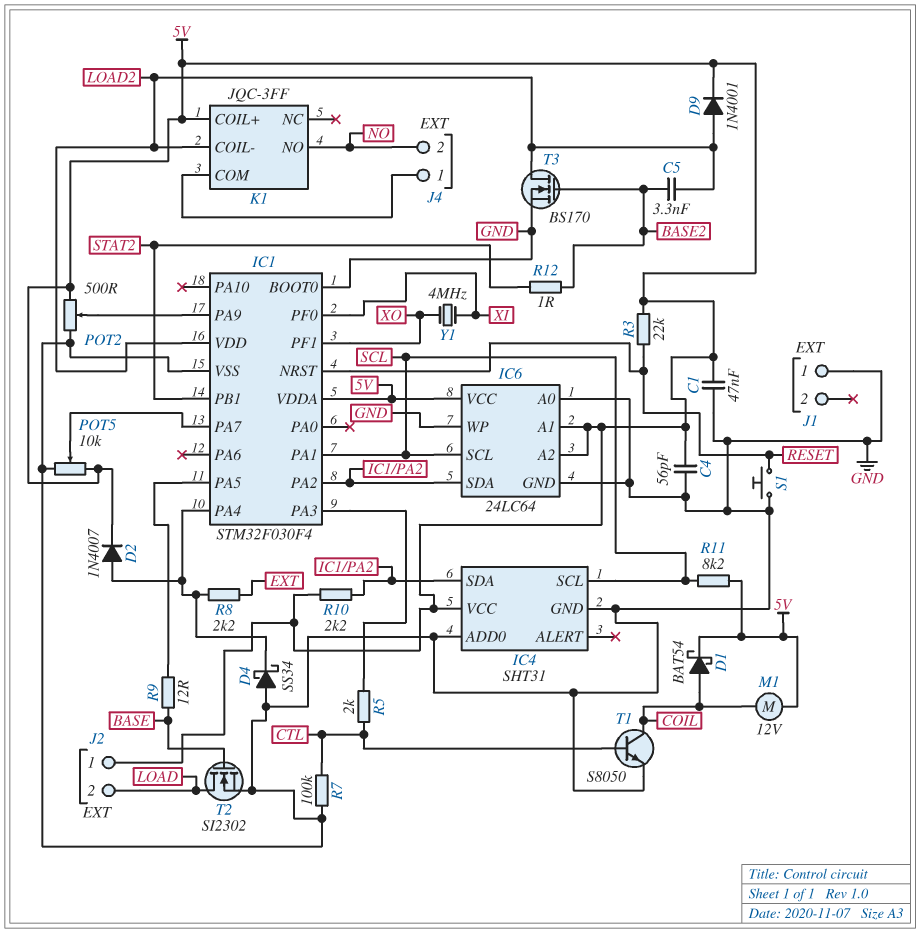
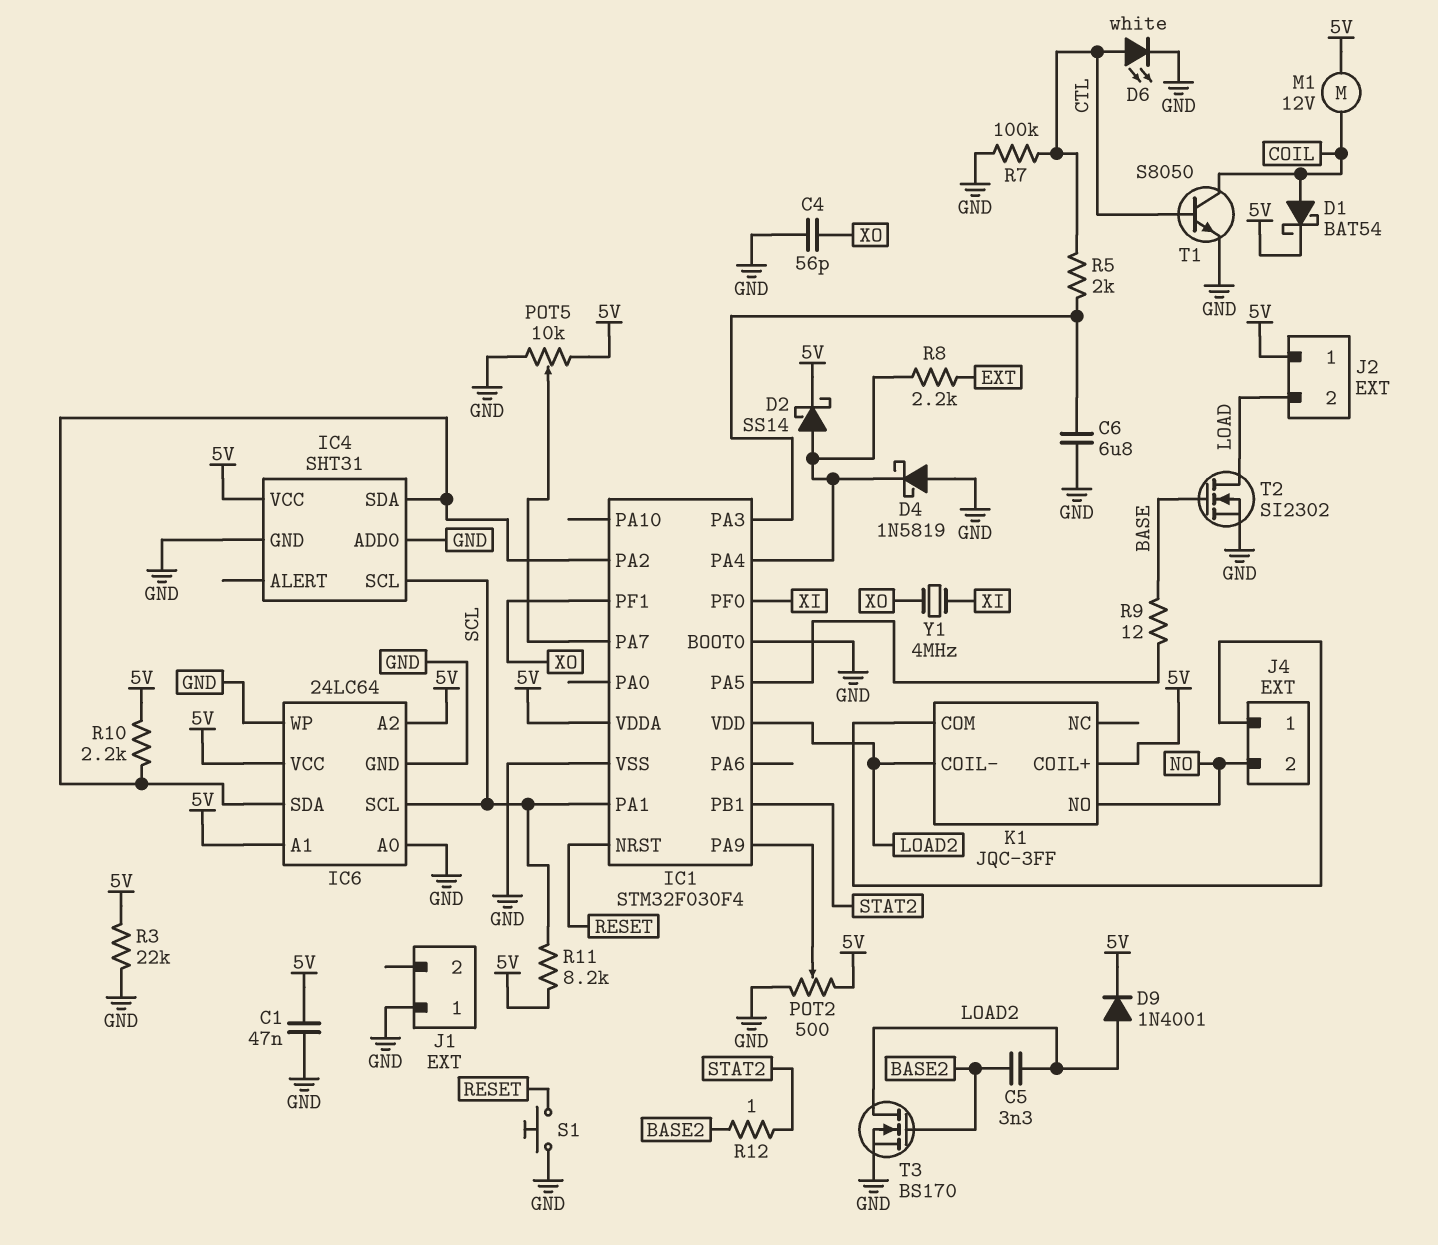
C4: 56pF (5V, GND) -> 56pF (GND, XO)
C6: none -> 6.8uF (GND, IC1/PA3)
D2: diode 1N4007 (A IC1/PA4, K 5V) -> schottky SS14 (A IC1/PA4, K 5V)
D4: schottky SS34 (A GND, K IC1/PA4) -> schottky 1N5819 (A GND, K IC1/PA4)
D6: none -> LED white (A CTL, K GND)
R3: 22k (5V, RESET) -> 22k (5V, GND)

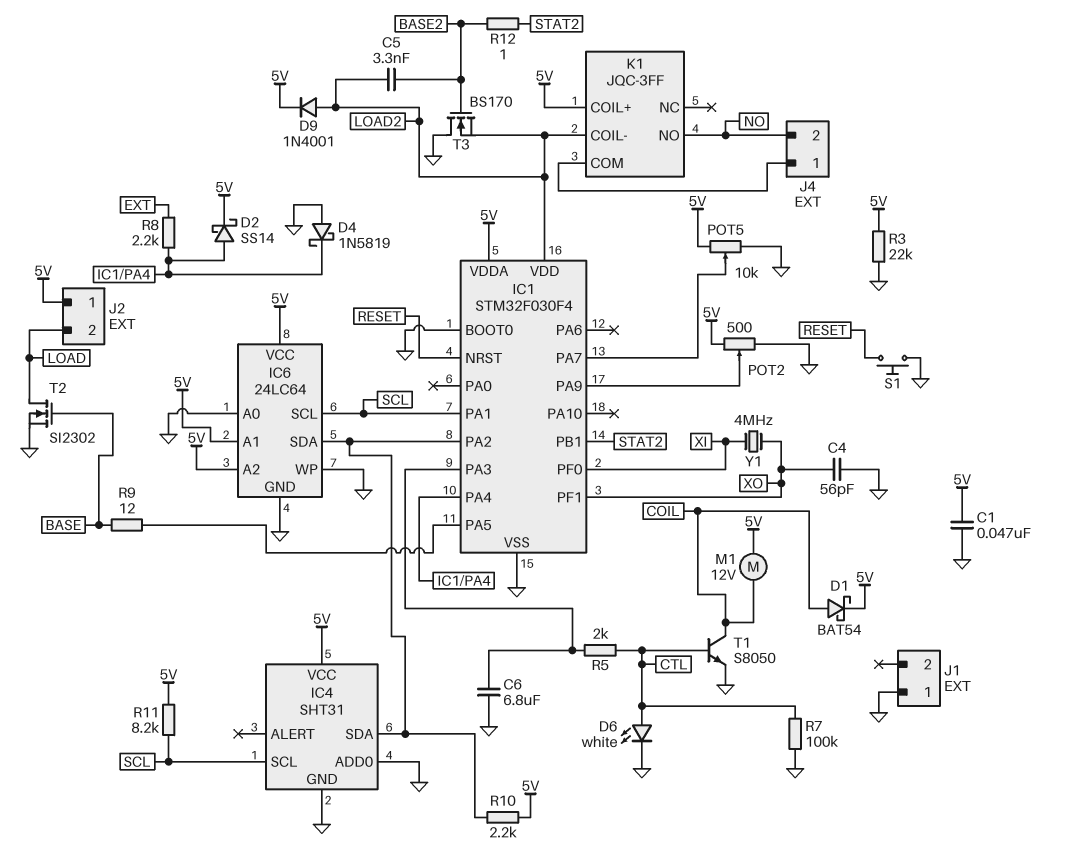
T3: NMOS BS170 (G BASE2, D LOAD2, S GND) -> NMOS BS170 (G BASE2, D GND, S LOAD2)

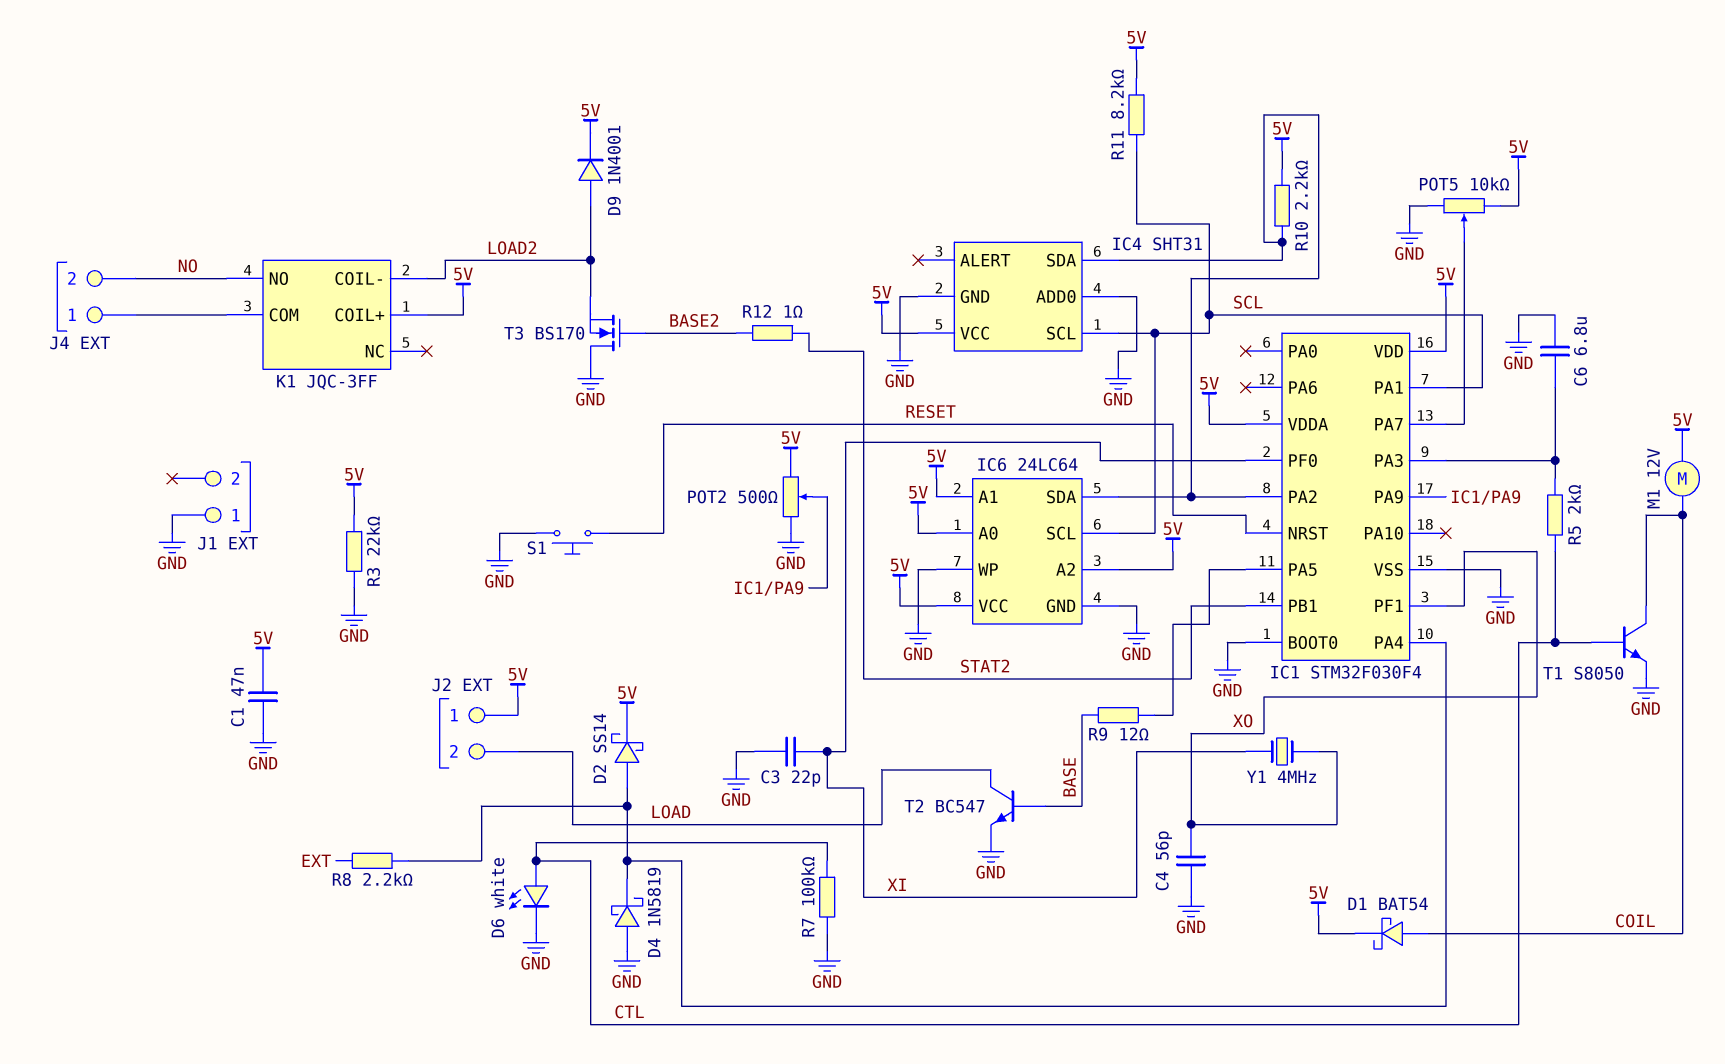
C3: none -> 22pF (GND, XI)
C5: 3.3nF (BASE2, LOAD2) -> none
IC1 pin VDD: LOAD2 -> 5V
IC6 pin A0: GND -> 5V
T2: NMOS SI2302 (G BASE, D LOAD, S GND) -> NPN BC547 (B BASE, C LOAD, E GND)

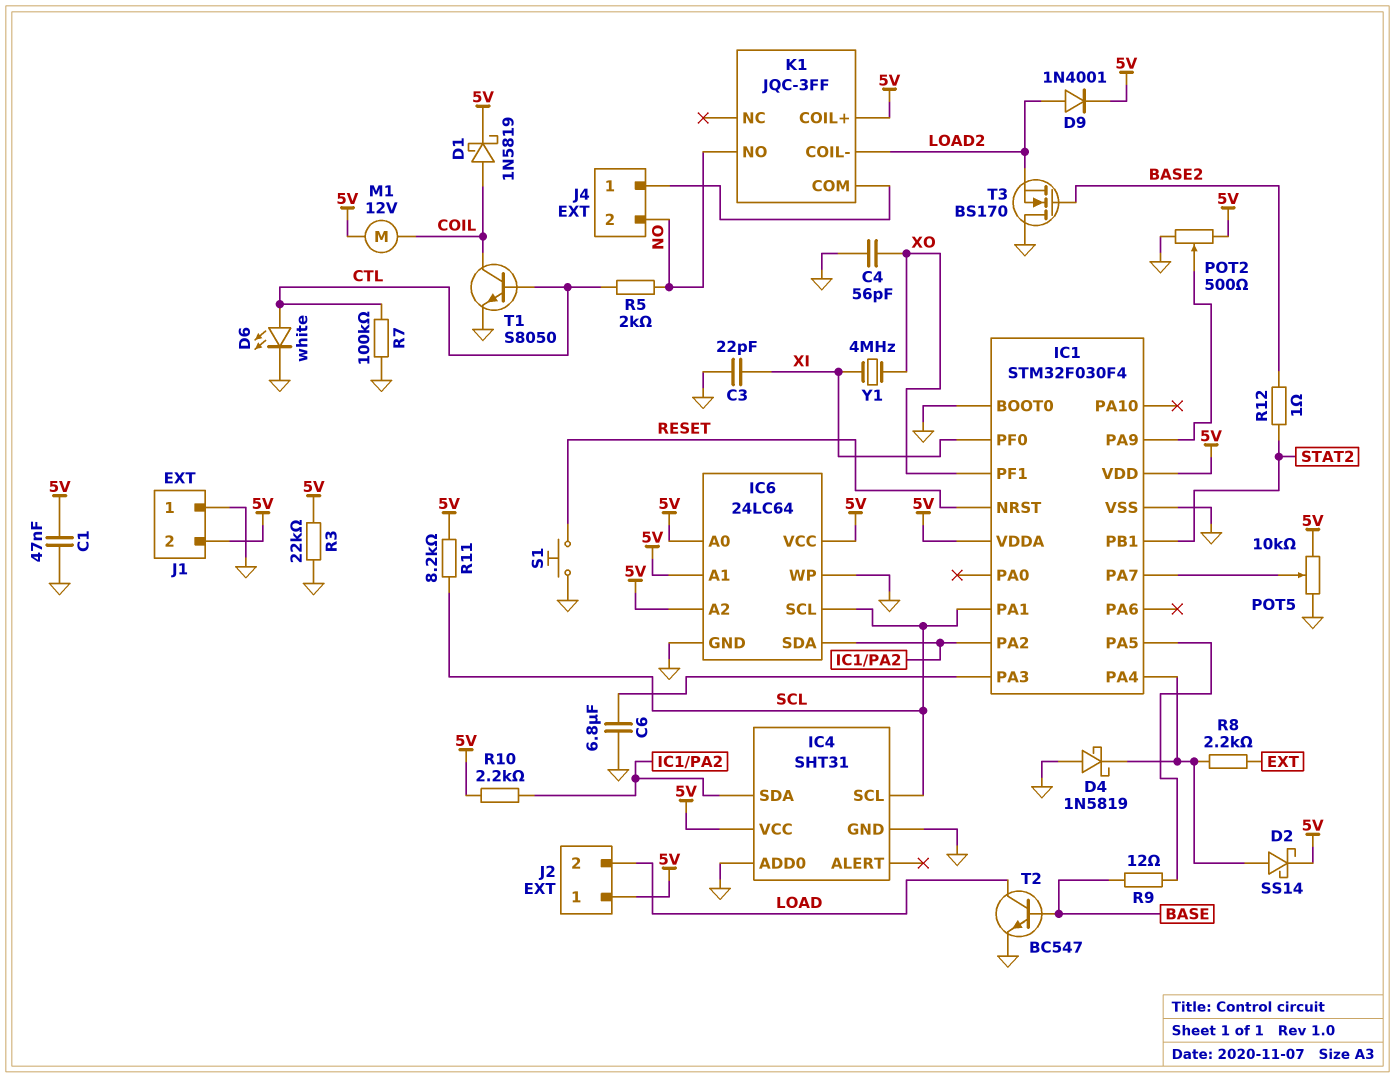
D1: schottky BAT54 (A COIL, K 5V) -> schottky 1N5819 (A COIL, K 5V)
J1 pin 2: none -> 5V
R5: 2k (CTL, IC1/PA3) -> 2k (CTL, NO)

